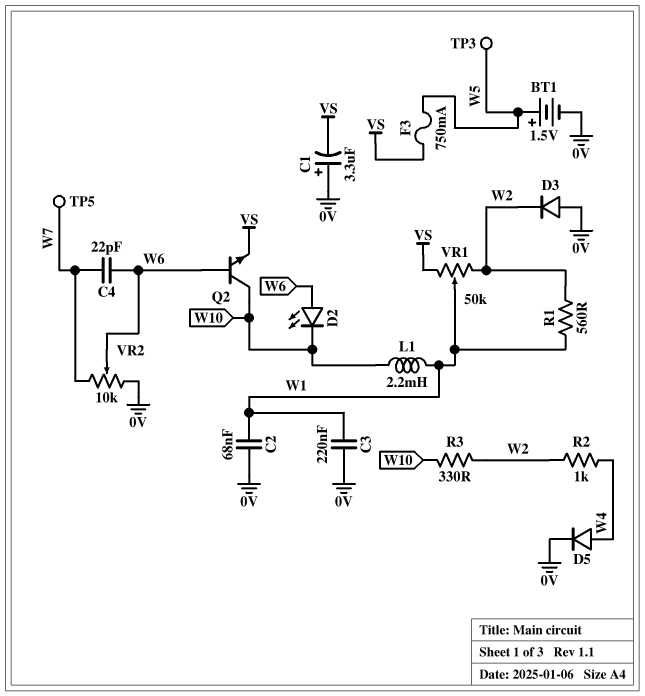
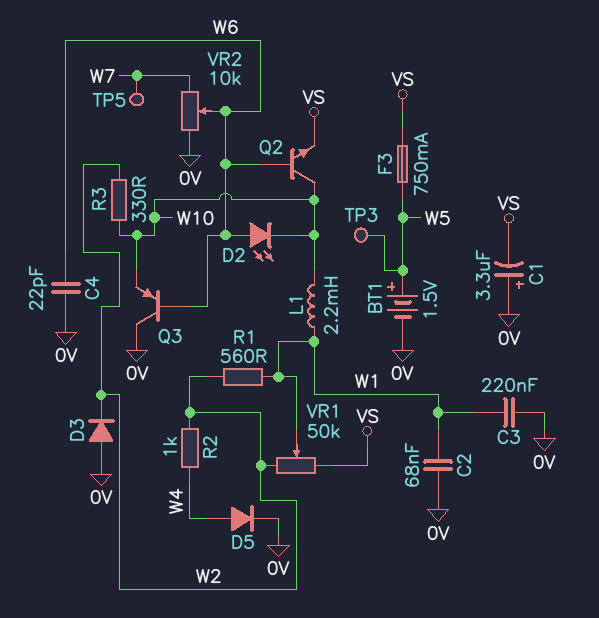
C4: 22pF (W6, W7) -> 22pF (0V, W6)
Q3: none -> PNP (B W6, C 0V, E W10)

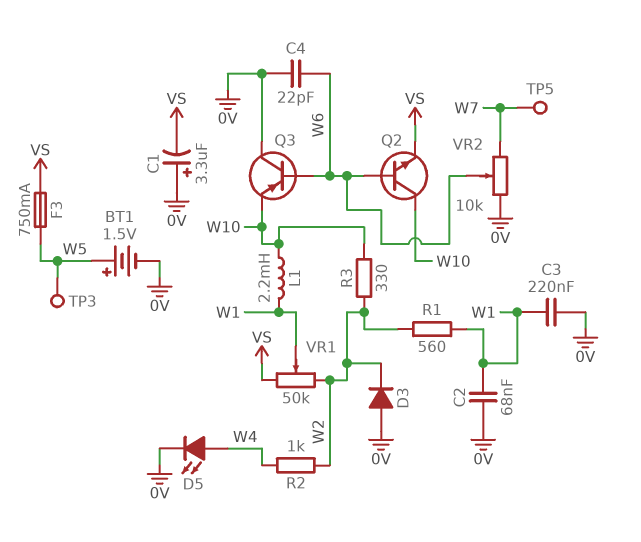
D2: LED (A W6, K W10) -> none
D5: diode (A W4, K 0V) -> LED (A W4, K 0V)

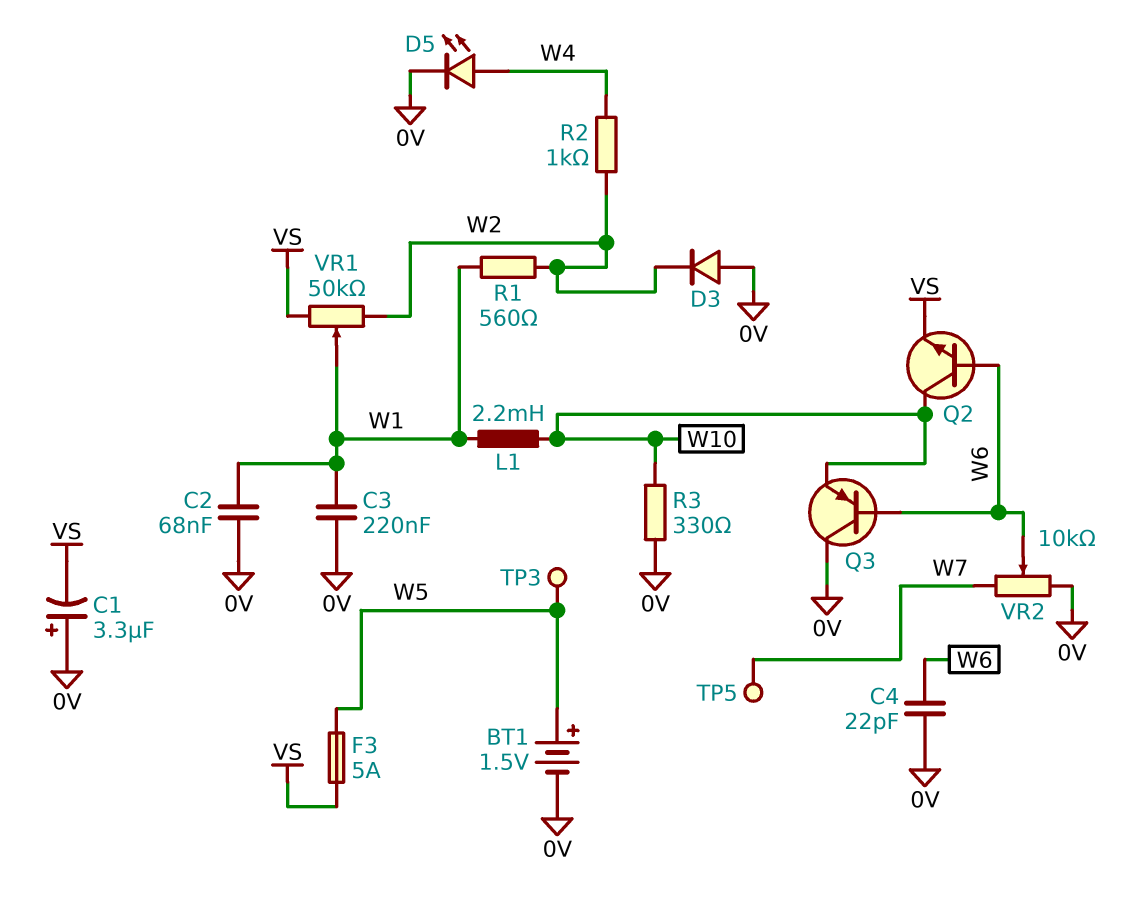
F3: 750mA (VS, W5) -> 5A (VS, W5)
R3: 330 (W2, W10) -> 330 (0V, W10)

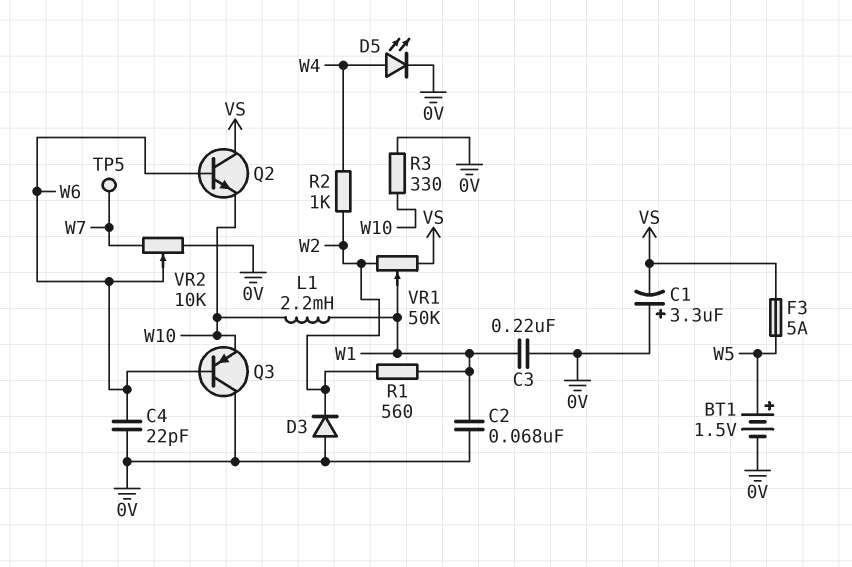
Q2: NPN (B W6, C W10, E VS) -> NPN (B W6, C VS, E W10)
TP3: test point (W5) -> none

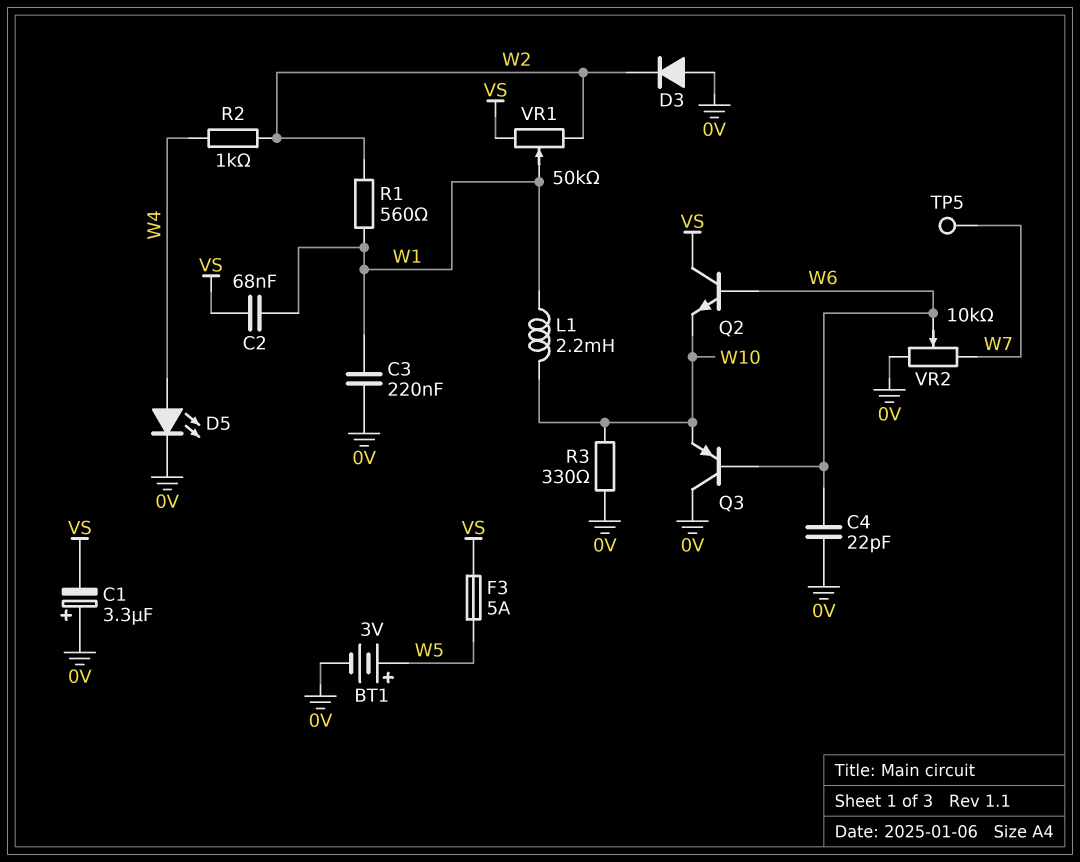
BT1: 1.5V (plus W5, minus 0V) -> 3V (plus W5, minus 0V)
C2: 68nF (0V, W1) -> 68nF (VS, W1)

